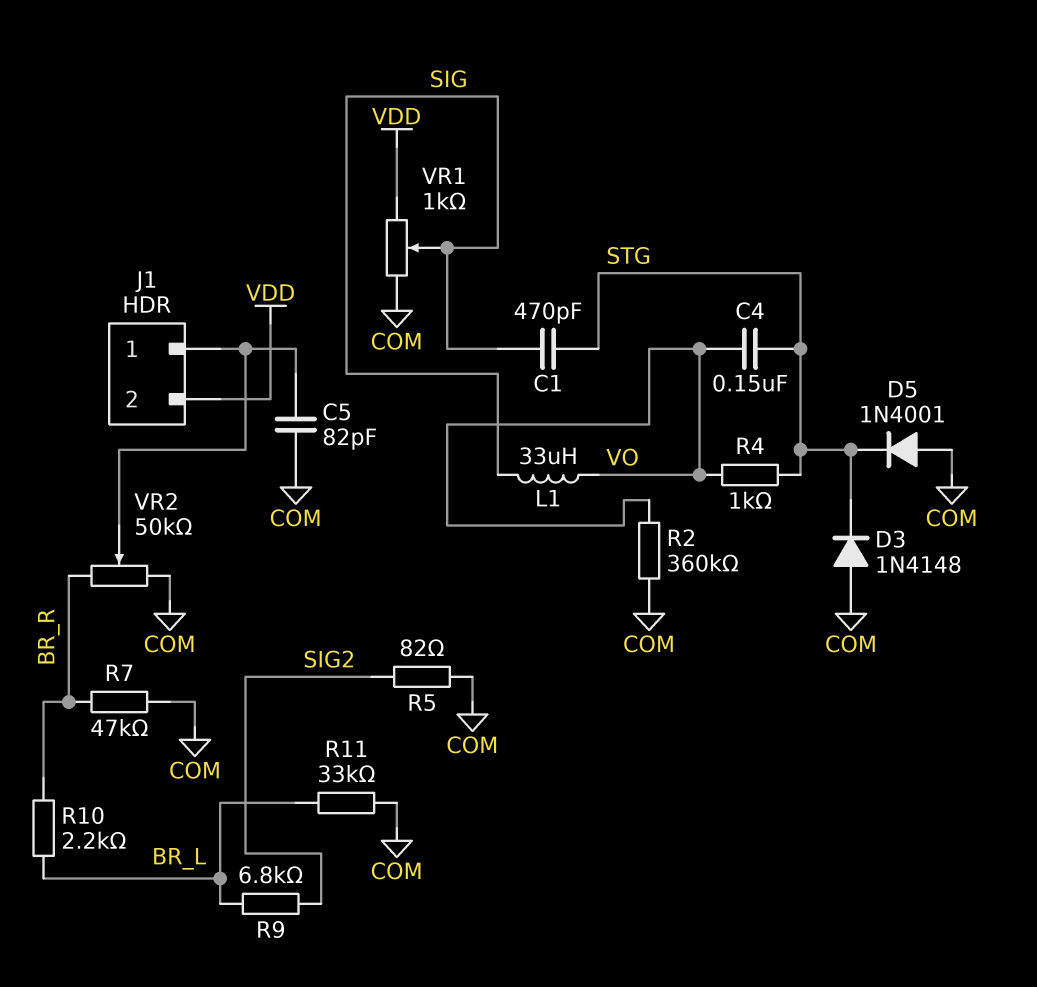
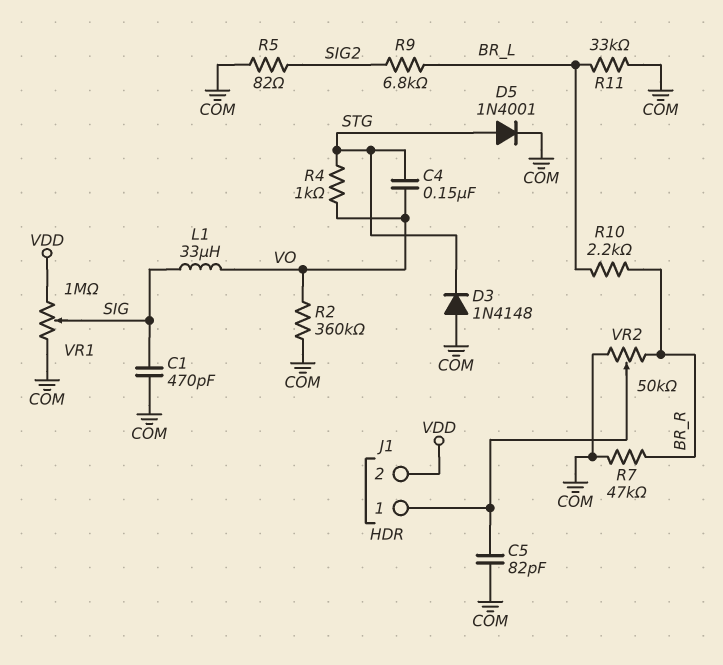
C1: 470pF (SIG, STG) -> 470pF (COM, SIG)
D5: diode 1N4001 (A COM, K STG) -> diode 1N4001 (A STG, K COM)
VR1: 1k (COM, VDD, wiper SIG) -> 1M (COM, VDD, wiper SIG)

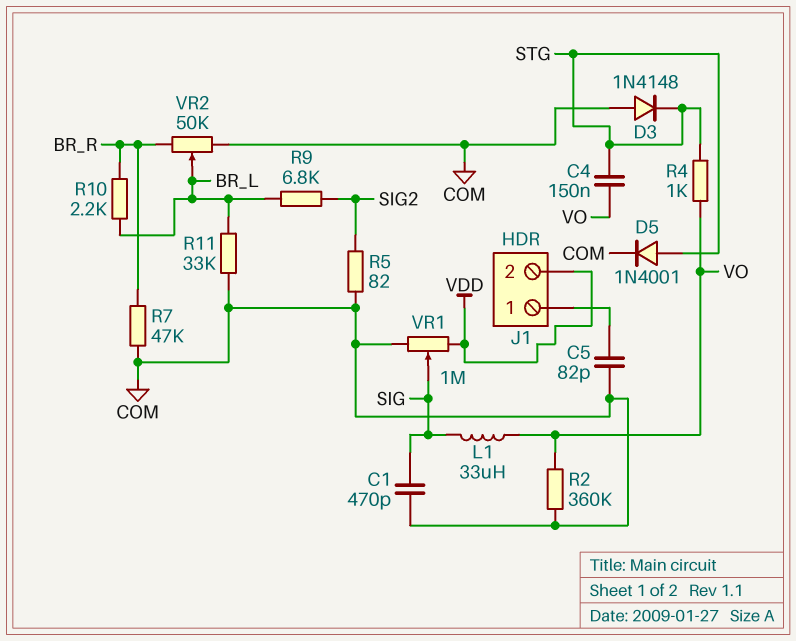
VR2: 50k (BR_R, COM, wiper J1/1) -> 50k (BR_R, COM, wiper BR_L)

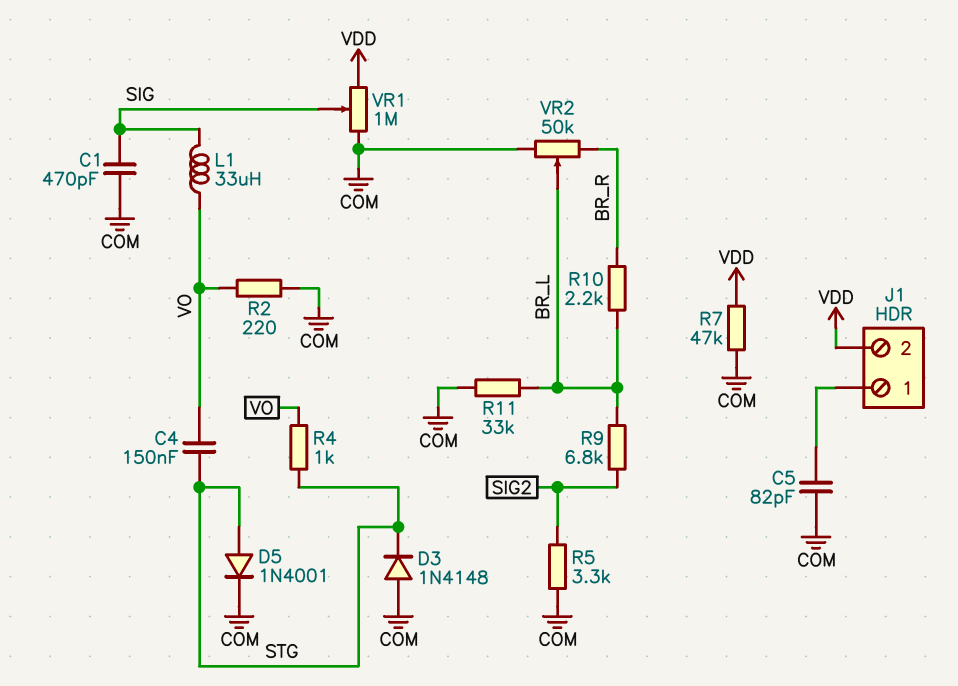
R2: 360k (COM, VO) -> 220 (COM, VO)
R5: 82 (COM, SIG2) -> 3.3k (COM, SIG2)
R7: 47k (BR_R, COM) -> 47k (COM, VDD)

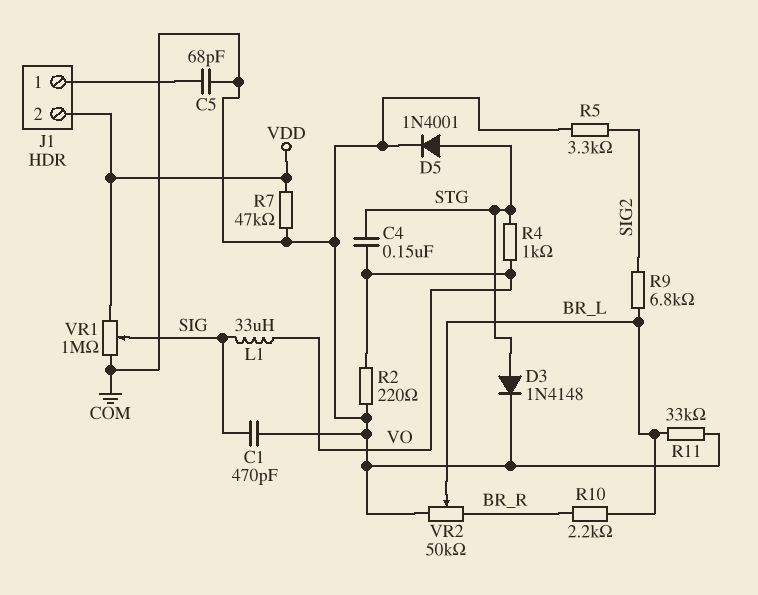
C5: 82pF (COM, J1/1) -> 68pF (COM, J1/1)
D3: diode 1N4148 (A COM, K STG) -> diode 1N4148 (A STG, K COM)

